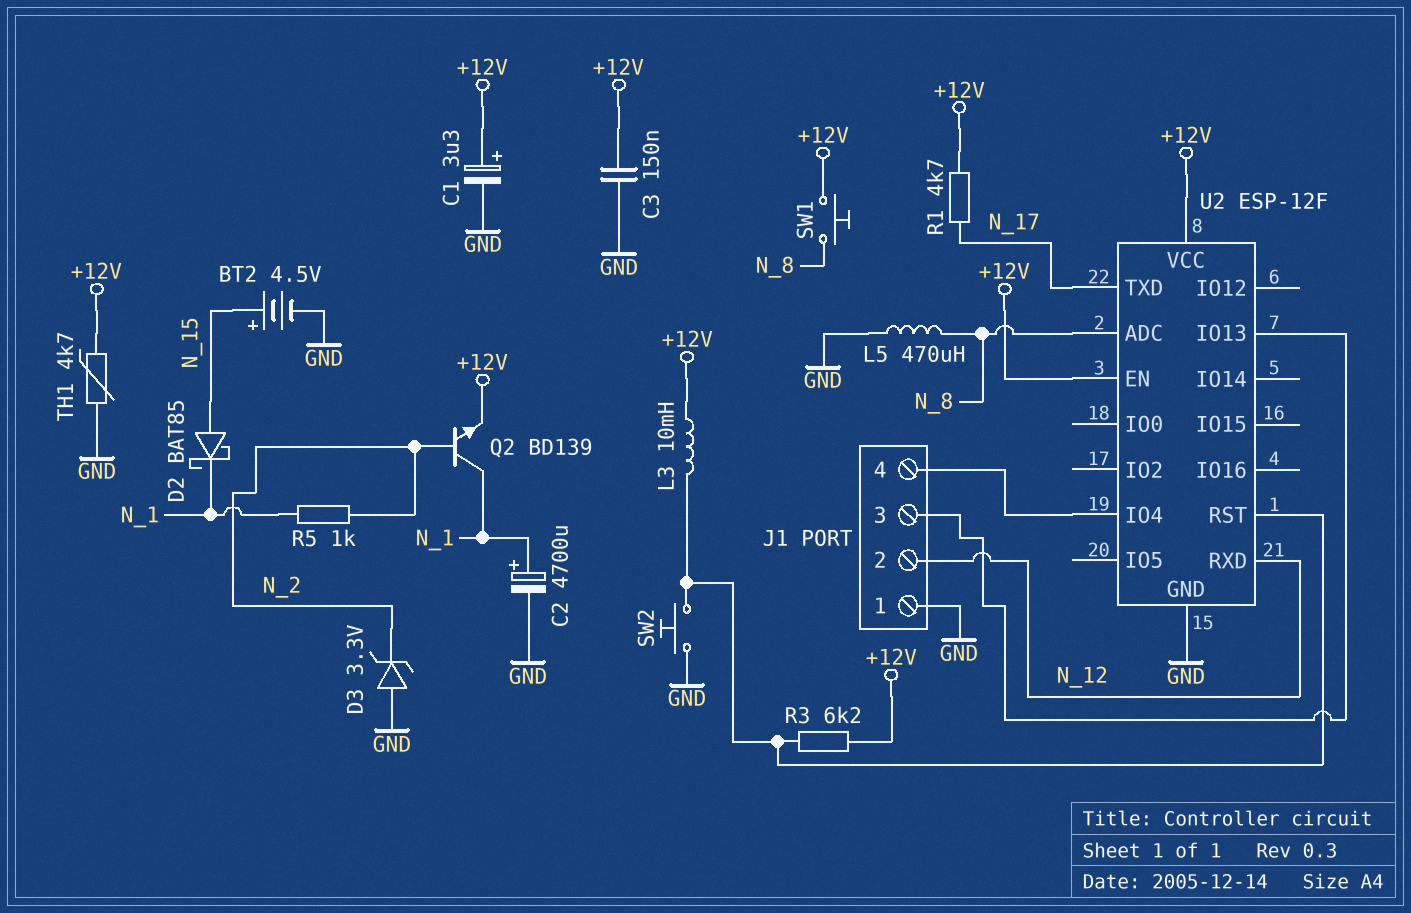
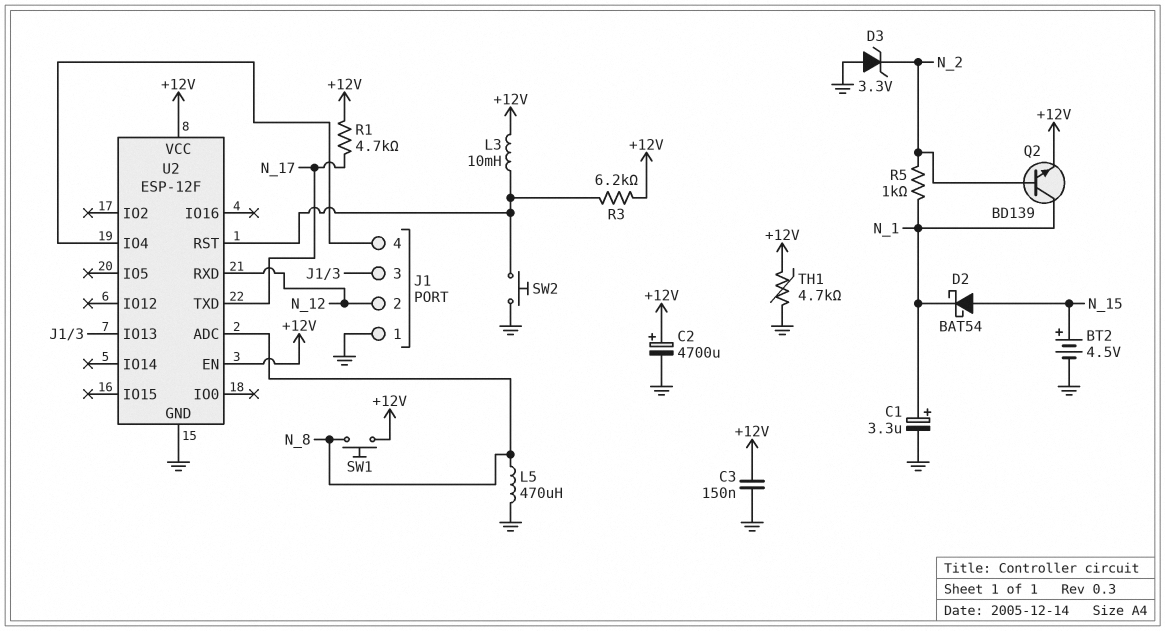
C1: 3.3uF (plus +12V, minus GND) -> 3.3uF (plus N_1, minus GND)
C2: 4700uF (plus N_1, minus GND) -> 4700uF (plus +12V, minus GND)
D2: schottky BAT85 (A N_15, K N_1) -> schottky BAT54 (A N_15, K N_1)

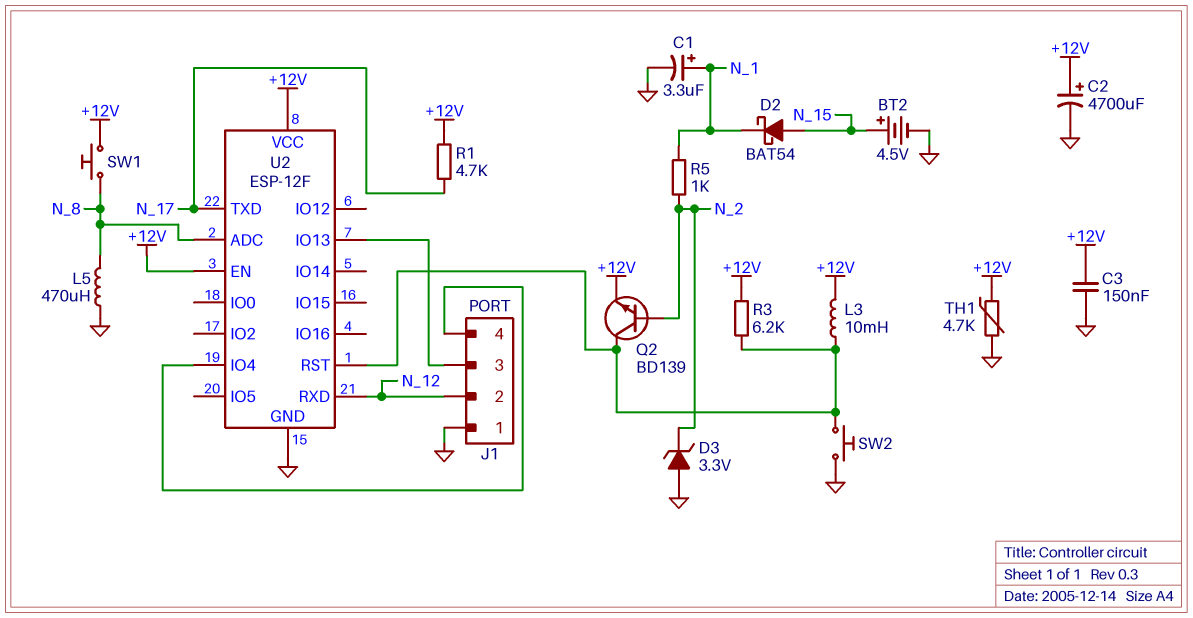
Q2: NPN BD139 (B N_2, C N_1, E +12V) -> NPN BD139 (B N_2, C U2/RST, E +12V)

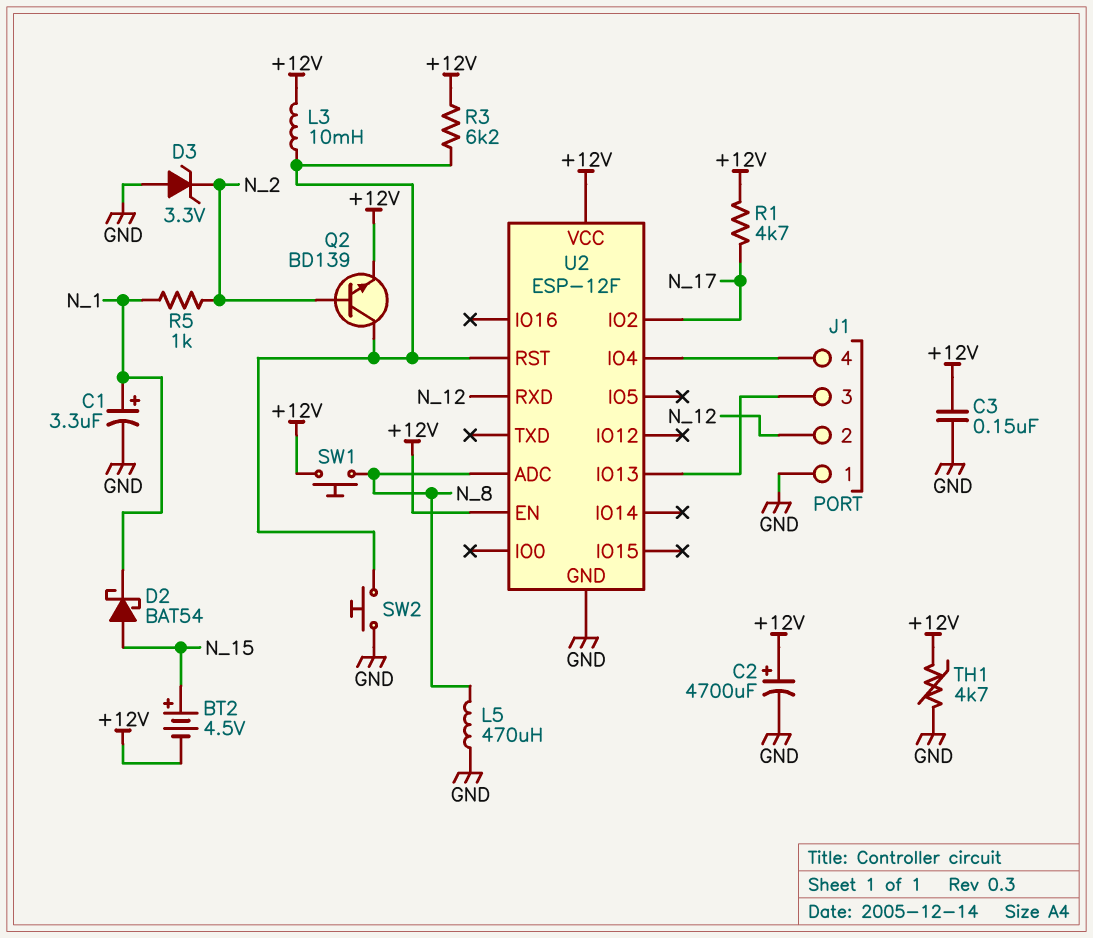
BT2: 4.5V (plus N_15, minus GND) -> 4.5V (plus N_15, minus +12V)
U2 pin IO2: none -> N_17
U2 pin TXD: N_17 -> none

